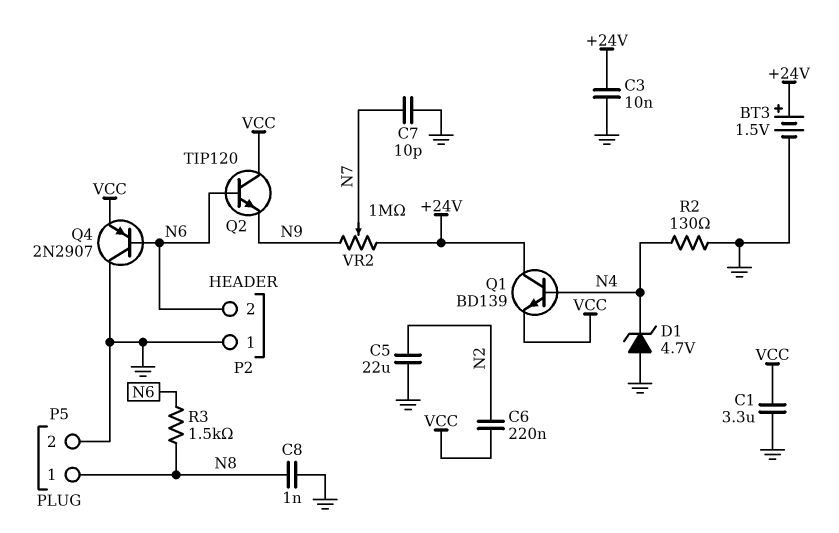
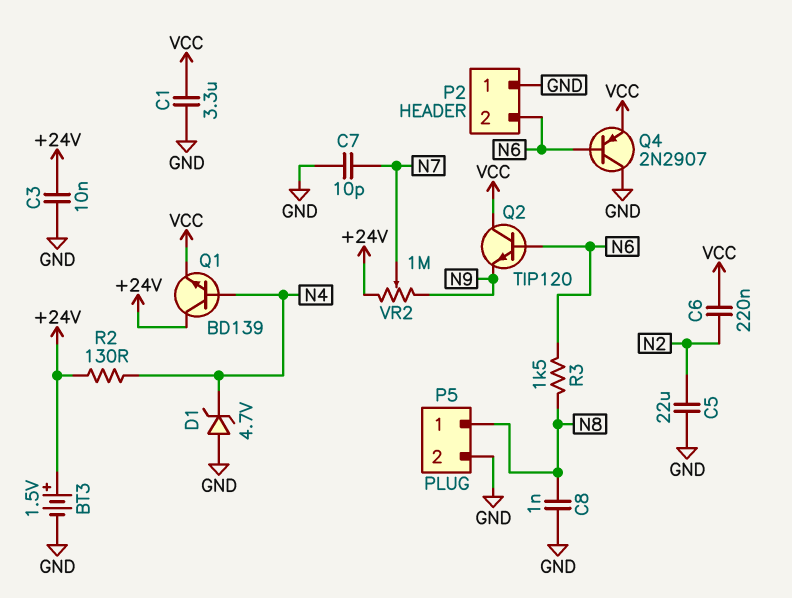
R2: 130 (GND, N4) -> 130 (+24V, N4)

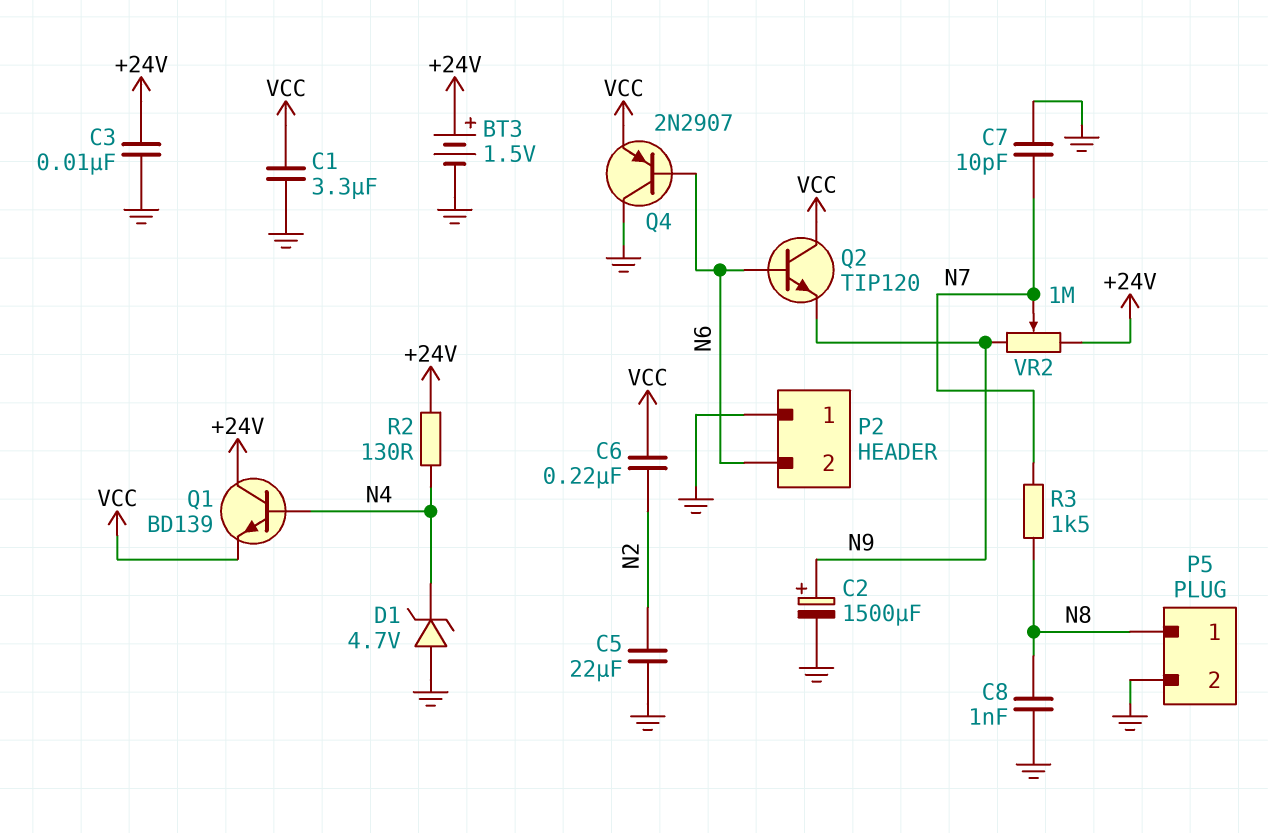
C2: none -> 1500uF (plus N9, minus GND)
R3: 1.5k (N6, N8) -> 1.5k (N7, N8)

